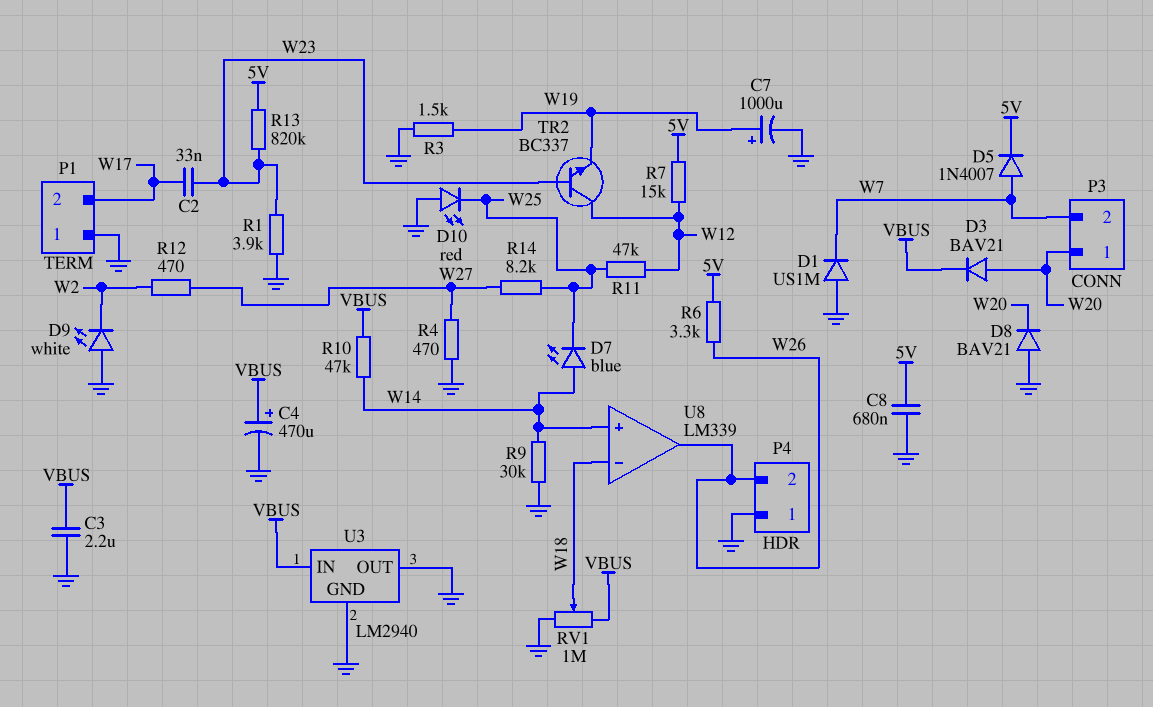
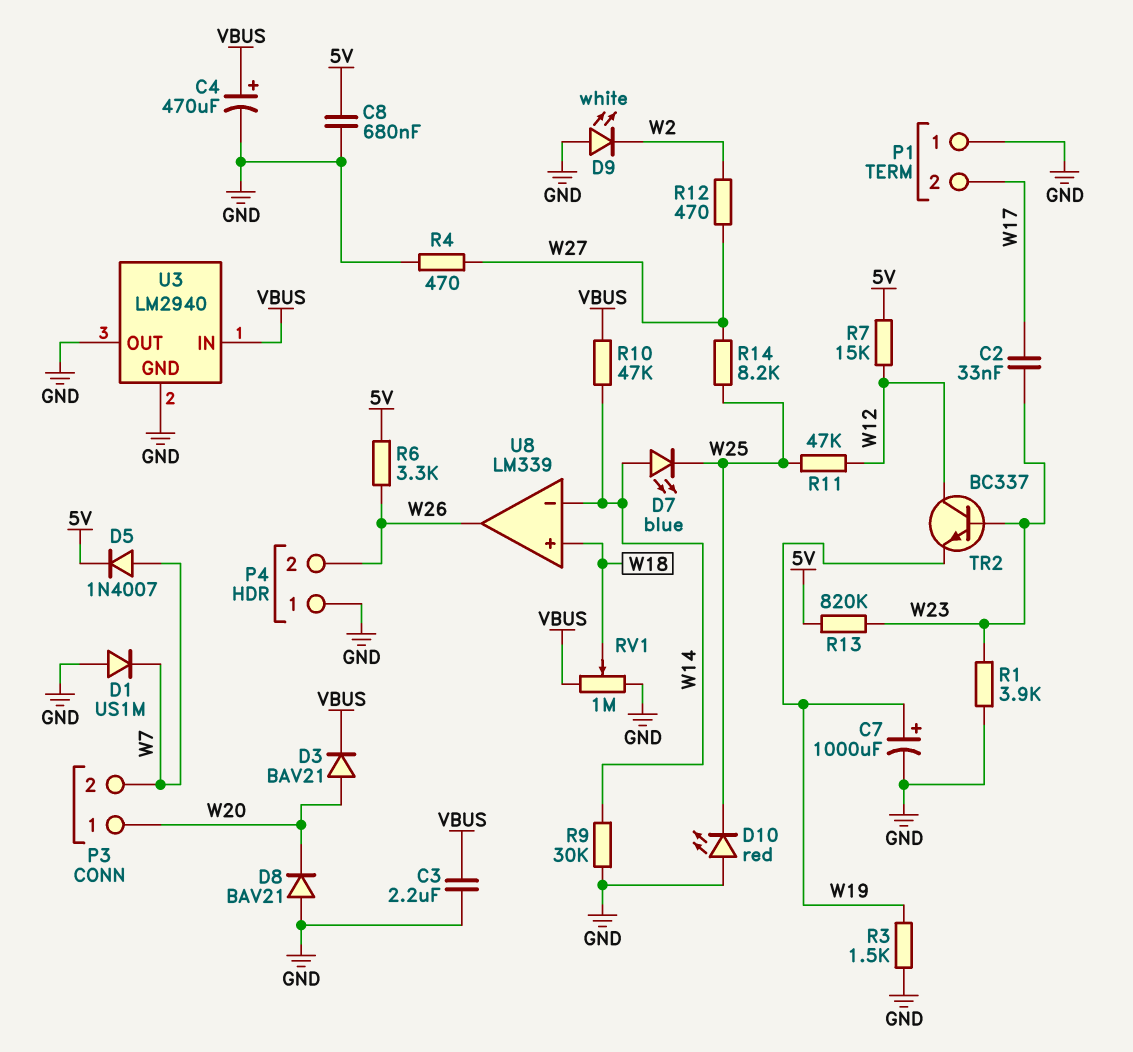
U8 pin in+: W14 -> W18
U8 pin in-: W18 -> W14

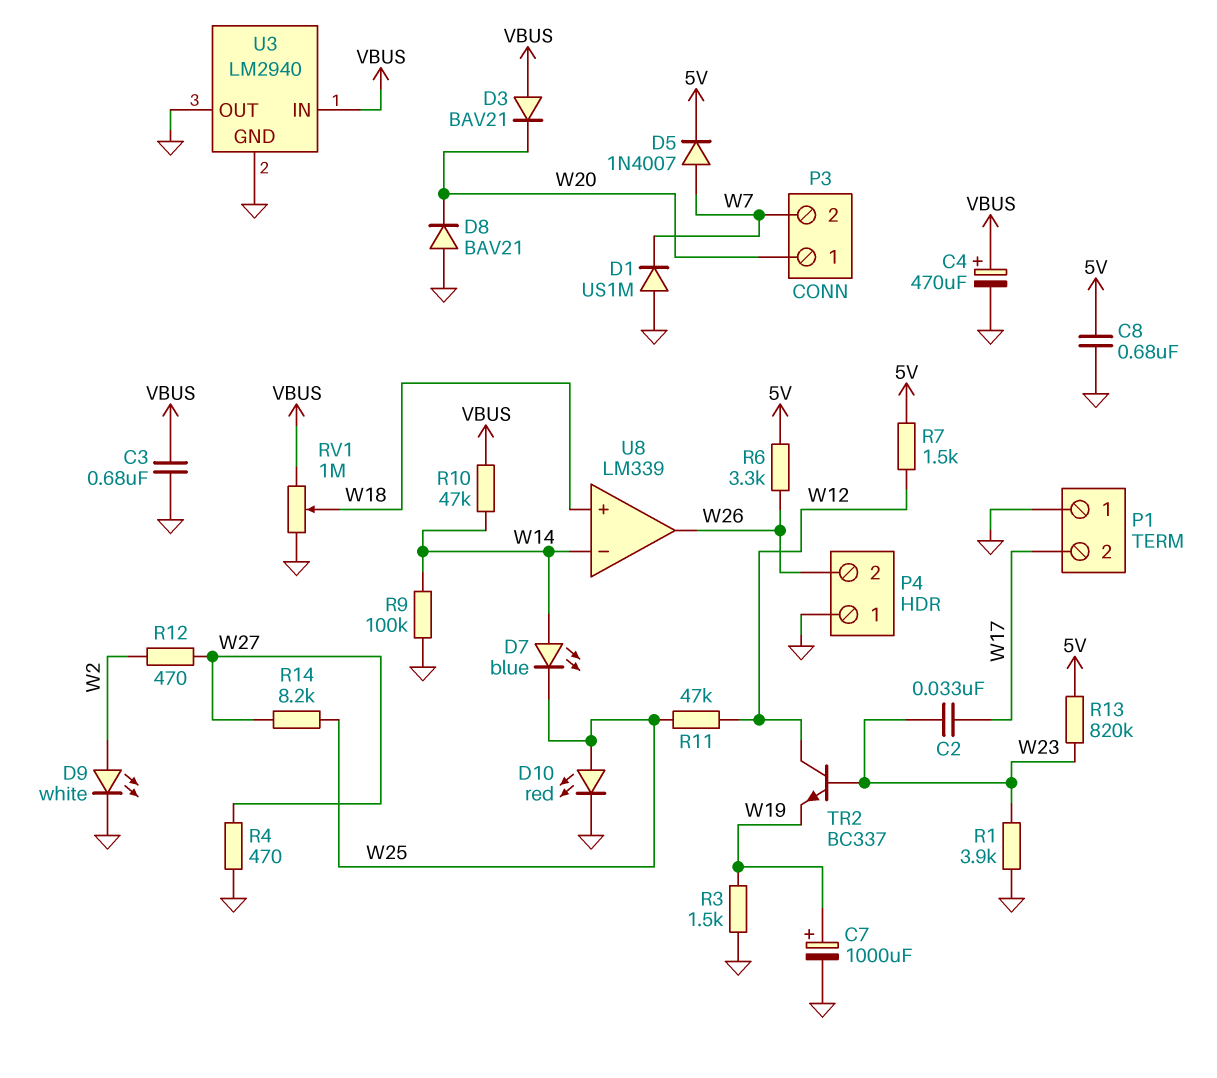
C3: 2.2uF (GND, VBUS) -> 680nF (GND, VBUS)
D3: diode BAV21 (A W20, K VBUS) -> diode BAV21 (A VBUS, K W20)
D9: LED white (A GND, K W2) -> LED white (A W2, K GND)
D10: LED red (A GND, K W25) -> LED red (A W25, K GND)
R7: 15k (5V, W12) -> 1.5k (5V, W12)
R9: 30k (GND, W14) -> 100k (GND, W14)

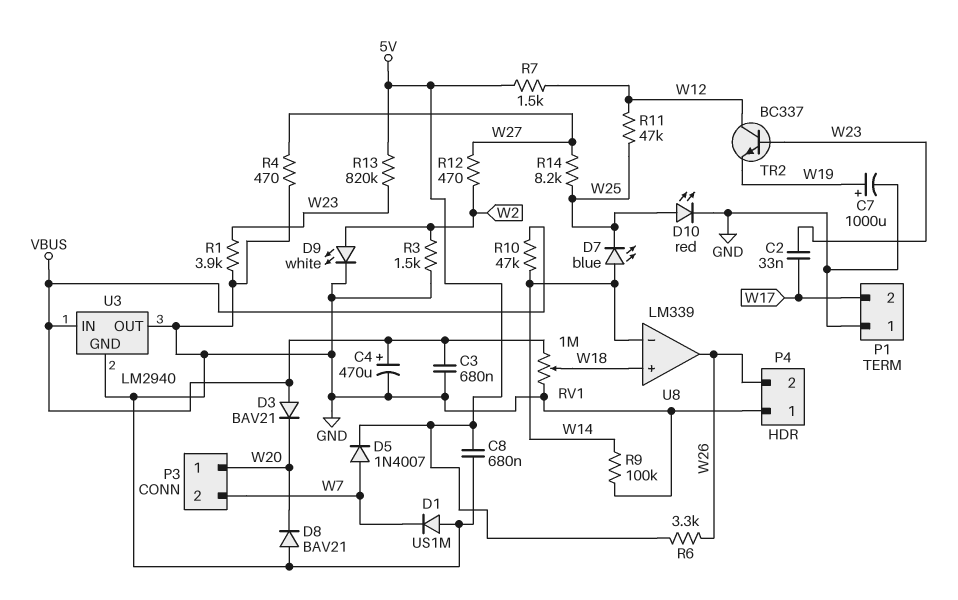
R3: 1.5k (GND, W19) -> 1.5k (GND, W2)

